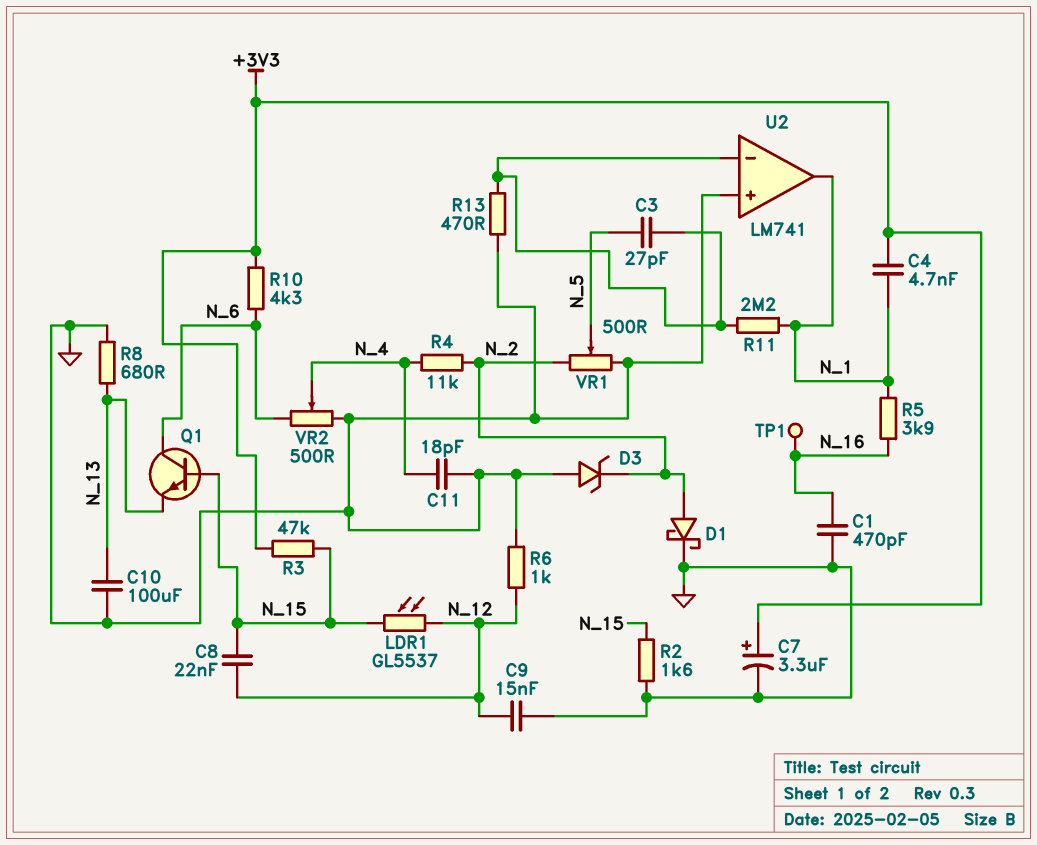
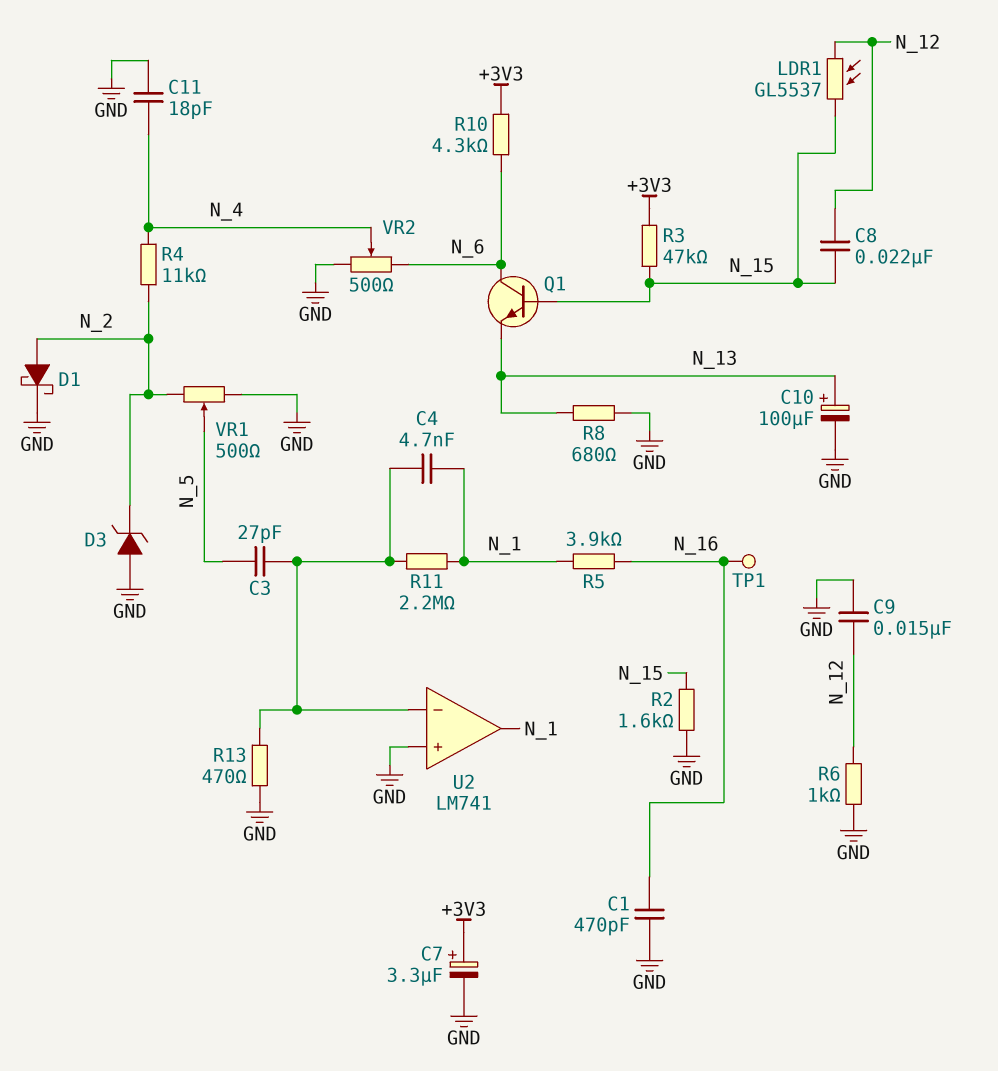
C4: 4.7nF (+3V3, N_1) -> 4.7nF (N_1, U2/in-)
C10: 100uF (GND, N_13) -> 100uF (plus N_13, minus GND)

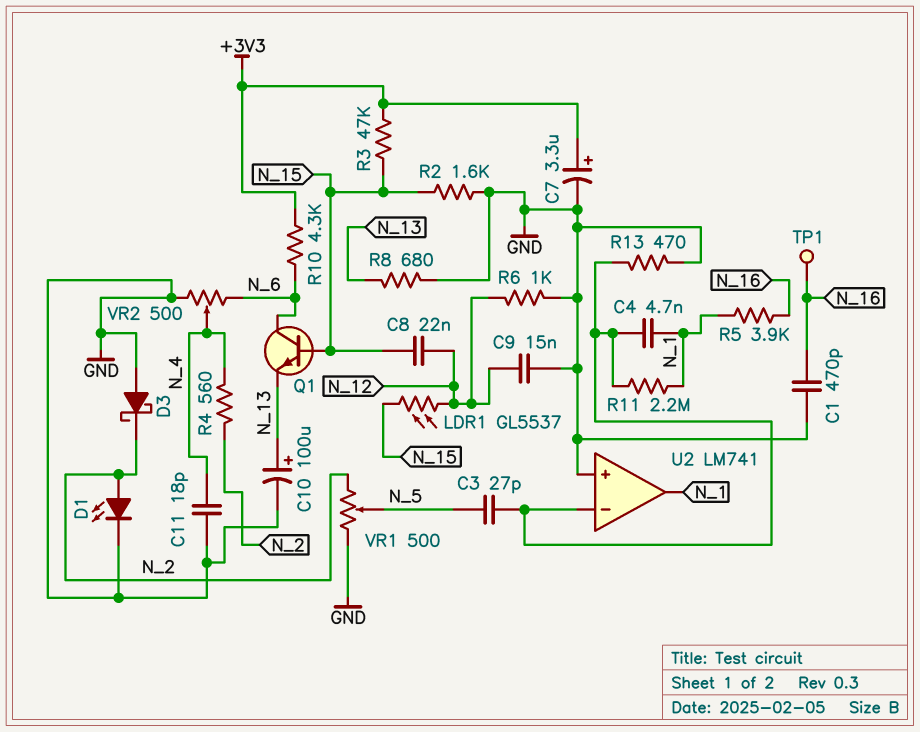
D1: schottky (A N_2, K GND) -> LED (A N_2, K GND)
D3: zener (A GND, K N_2) -> schottky (A GND, K N_2)
R4: 11k (N_2, N_4) -> 560 (N_2, N_4)

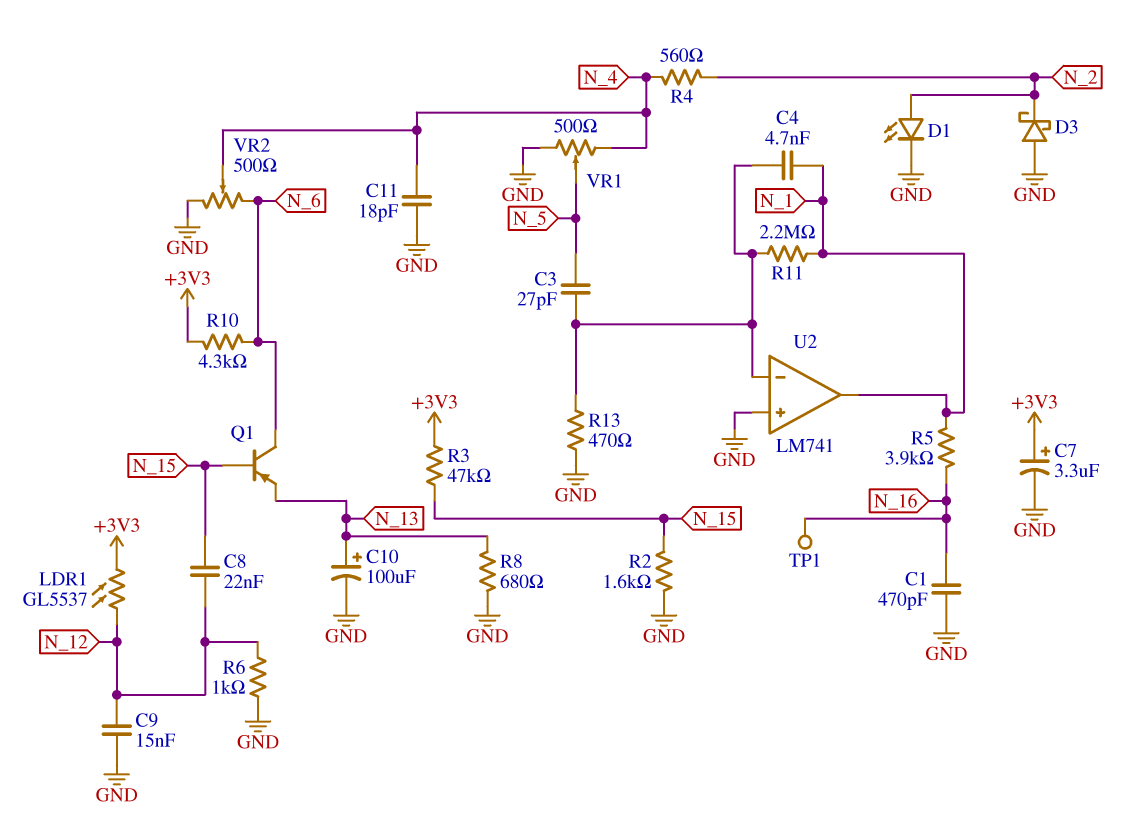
LDR1: GL5537 (N_12, N_15) -> GL5537 (+3V3, N_12)
Q1: NPN (B N_15, C N_6, E N_13) -> PNP (B N_15, C N_6, E N_13)
VR1: 500 (GND, N_2, wiper N_5) -> 500 (GND, N_4, wiper N_5)

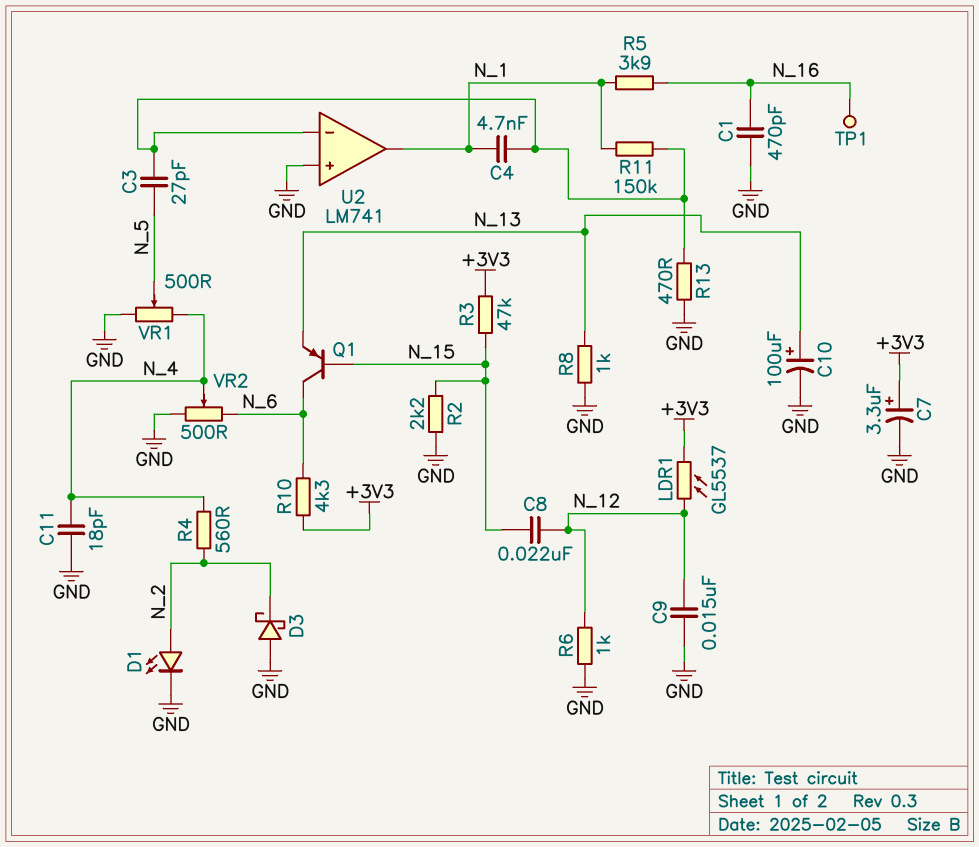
R2: 1.6k (GND, N_15) -> 2.2k (GND, N_15)
R8: 680 (GND, N_13) -> 1k (GND, N_13)
R11: 2.2M (N_1, U2/in-) -> 150k (N_1, U2/in-)

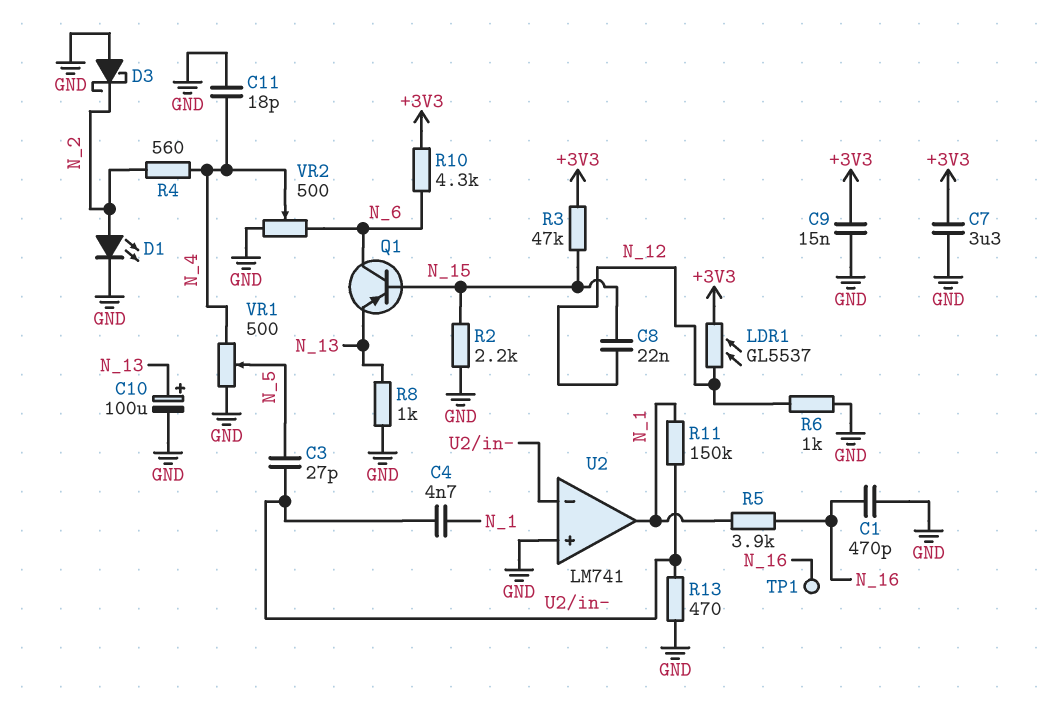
C7: 3.3uF (plus +3V3, minus GND) -> 3.3uF (+3V3, GND)
C9: 15nF (GND, N_12) -> 15nF (+3V3, GND)

